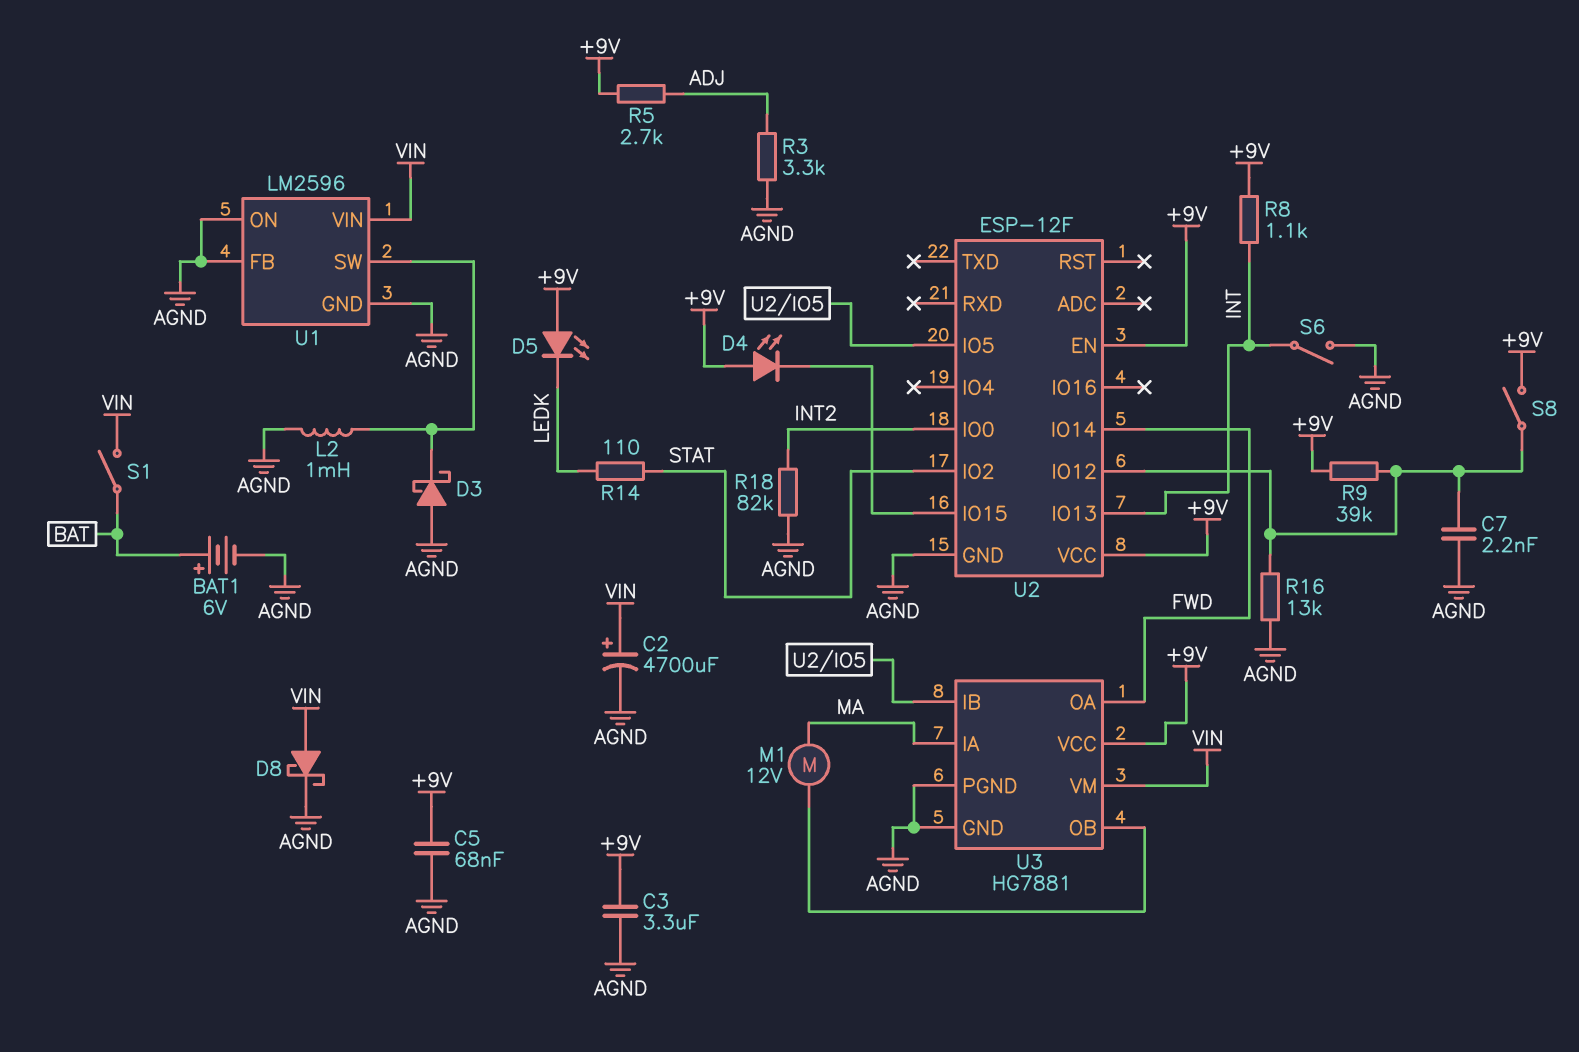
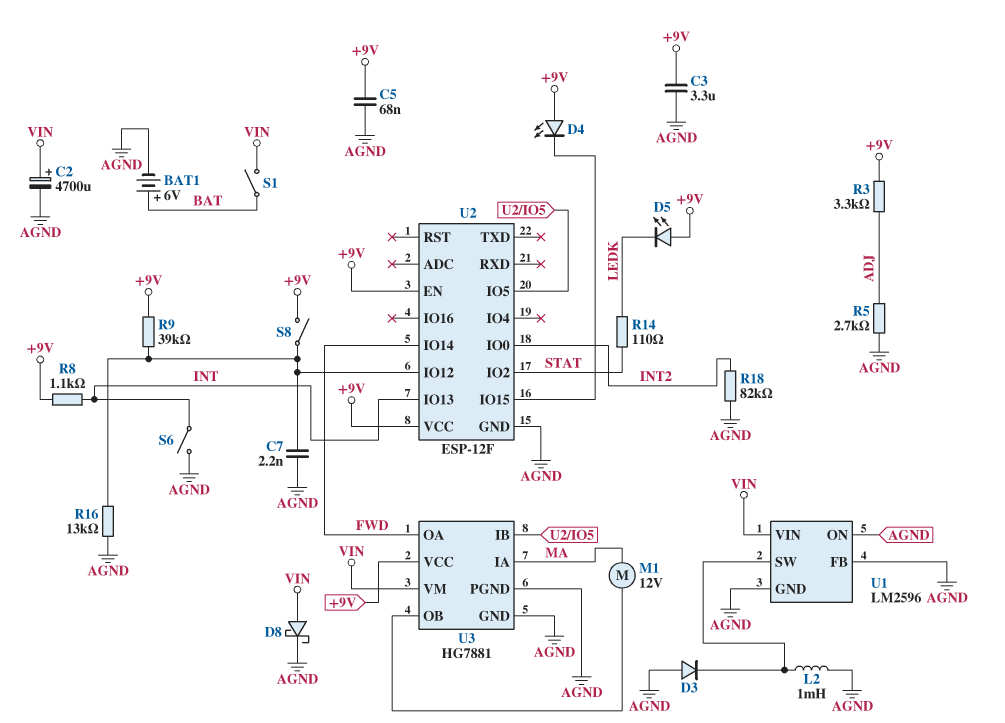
D3: schottky (A AGND, K U1/SW) -> diode (A AGND, K U1/SW)
R3: 3.3k (ADJ, AGND) -> 3.3k (+9V, ADJ)
R5: 2.7k (+9V, ADJ) -> 2.7k (ADJ, AGND)

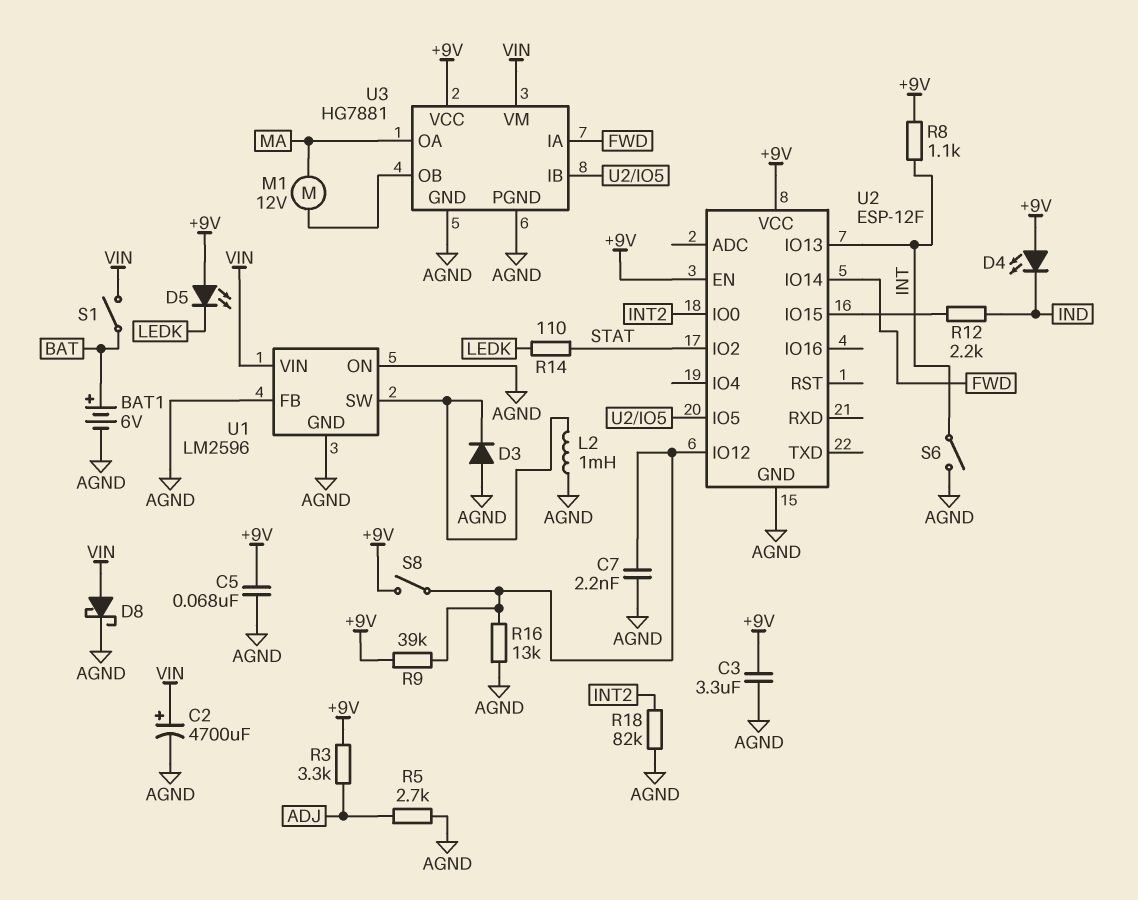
D4: LED (A +9V, K U2/IO15) -> LED (A +9V, K IND)
R12: none -> 2.2k (IND, U2/IO15)
U3 pin IA: MA -> FWD
U3 pin OA: FWD -> MA

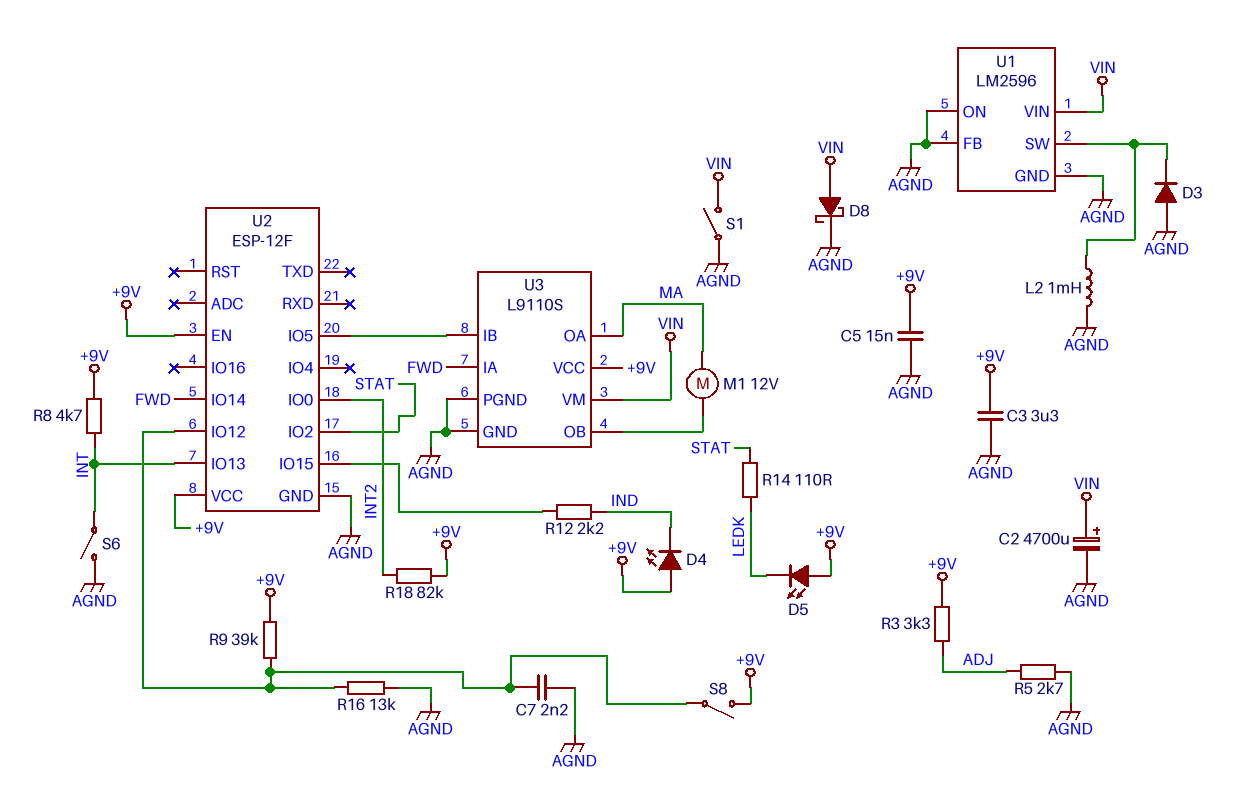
BAT1: 6V (plus BAT, minus AGND) -> none
C5: 68nF (+9V, AGND) -> 15nF (+9V, AGND)
R8: 1.1k (+9V, INT) -> 4.7k (+9V, INT)
R18: 82k (AGND, INT2) -> 82k (+9V, INT2)
S1: switch (BAT, VIN) -> switch (AGND, VIN)
U3: HG7881 -> L9110S

